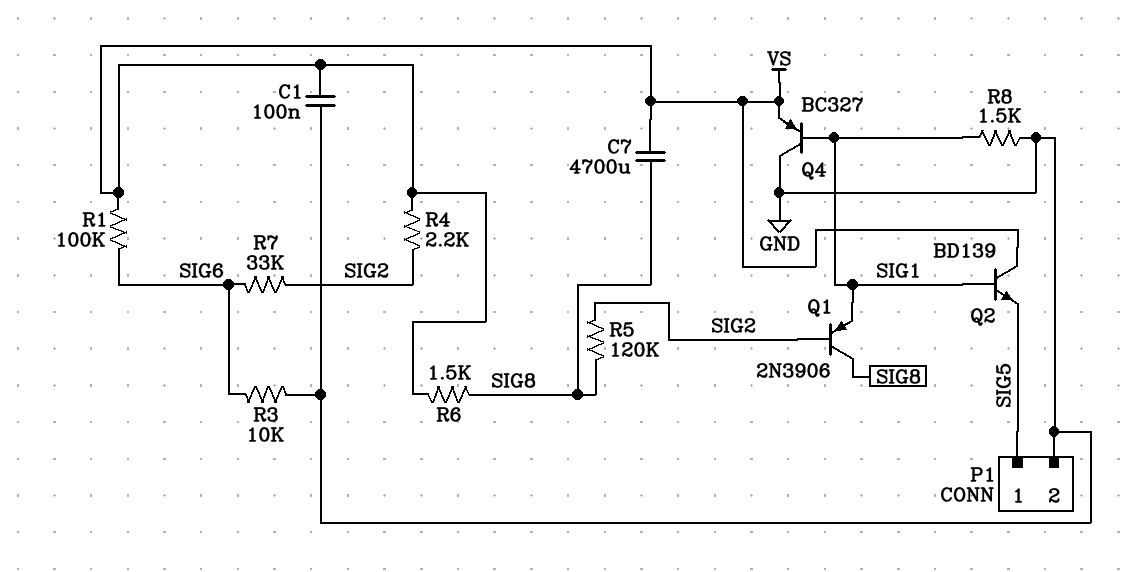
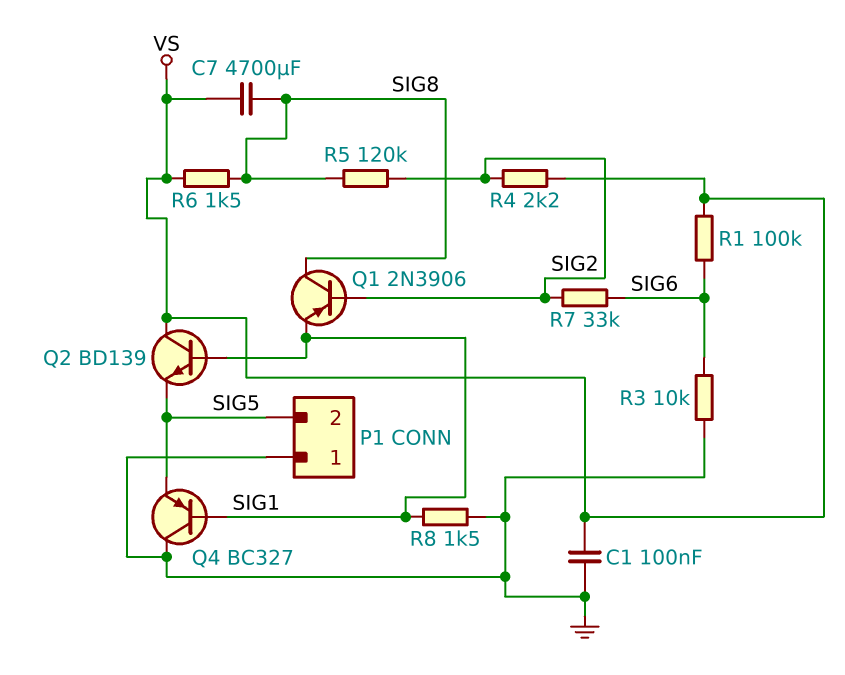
P1 pin 1: SIG5 -> GND
P1 pin 2: GND -> SIG5
Q4: PNP BC327 (B SIG1, C GND, E VS) -> PNP BC327 (B SIG1, C GND, E SIG5)

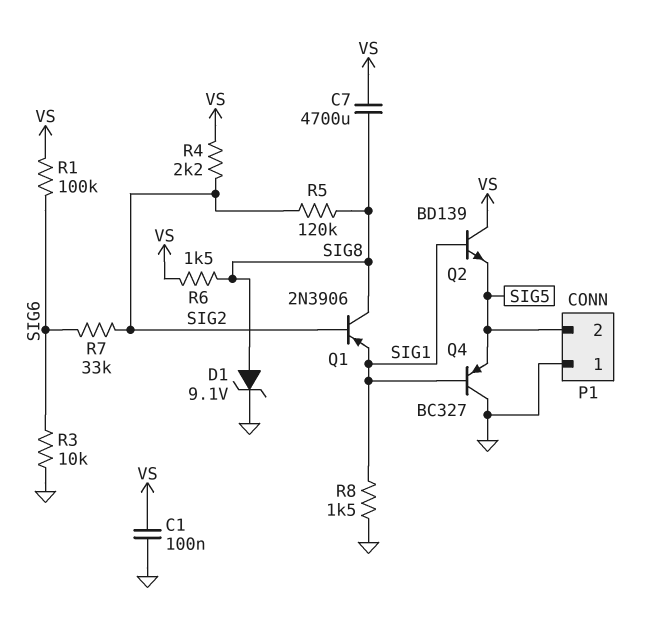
D1: none -> zener 9.1V (A SIG8, K GND)

